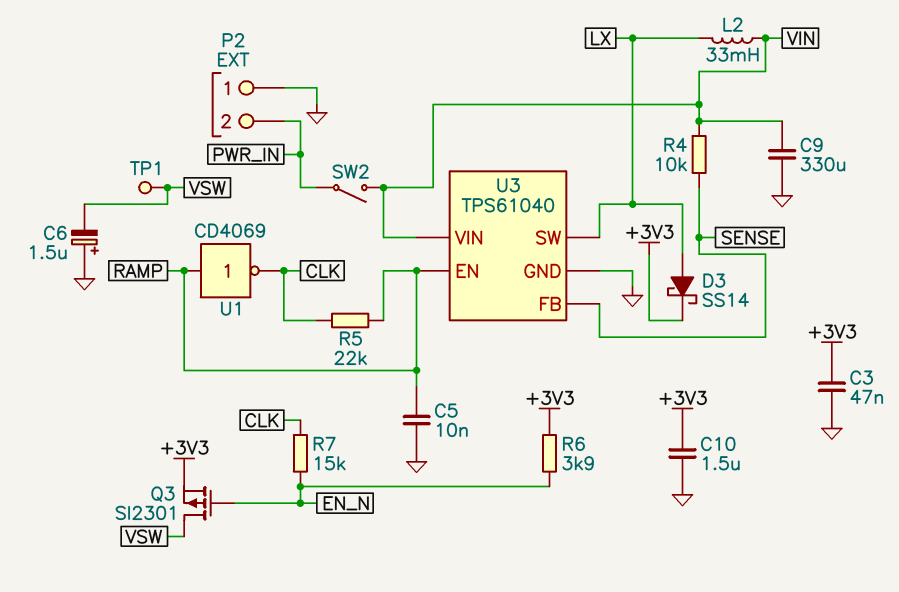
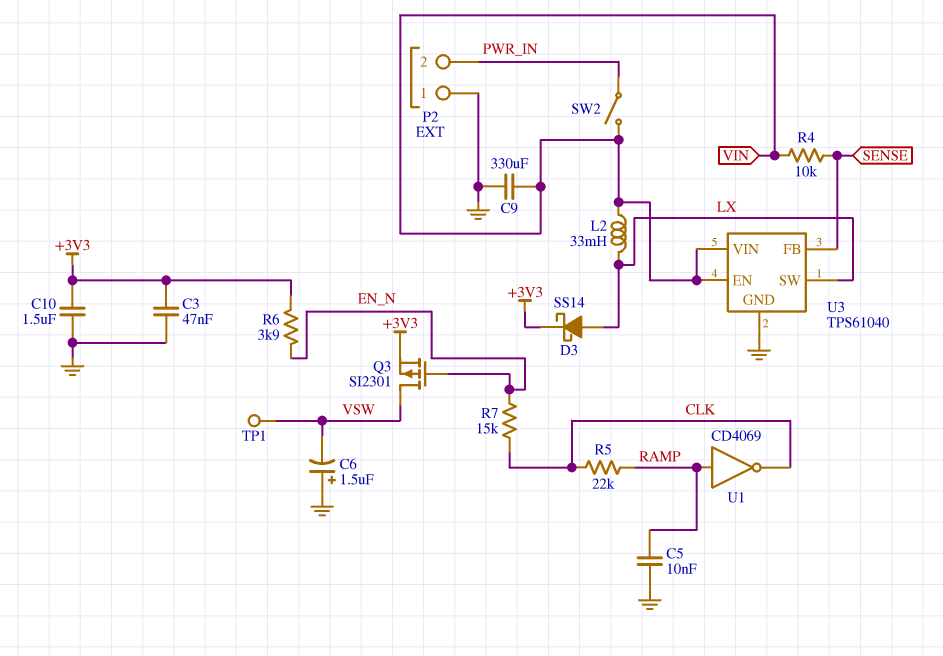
U3 pin EN: RAMP -> VIN

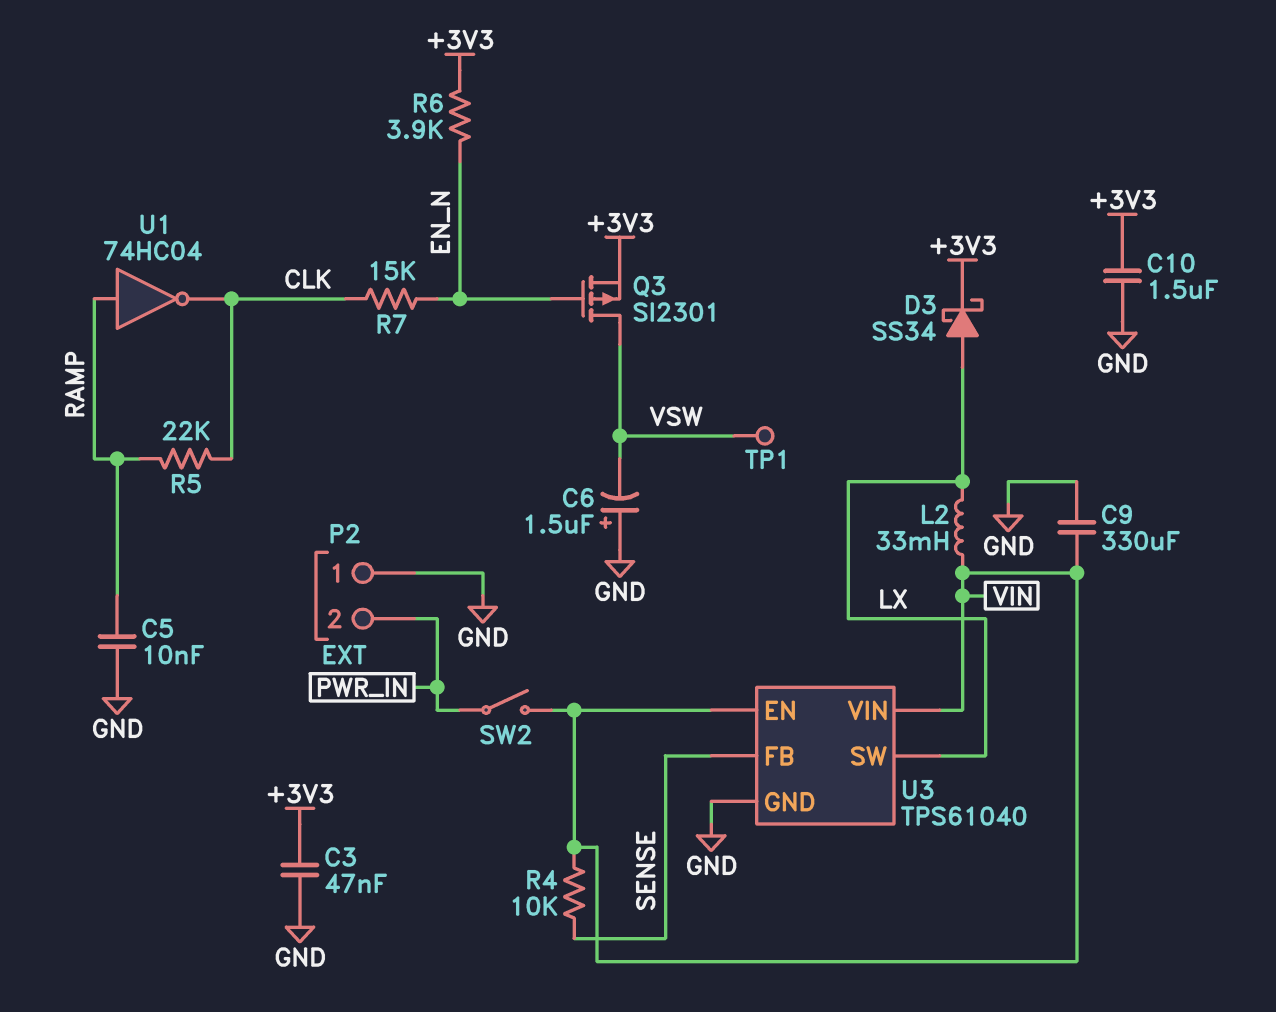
D3: schottky SS14 (A LX, K +3V3) -> schottky SS34 (A LX, K +3V3)
U1: NOT CD4069 (in RAMP, out CLK) -> NOT 74HC04 (in RAMP, out CLK)

